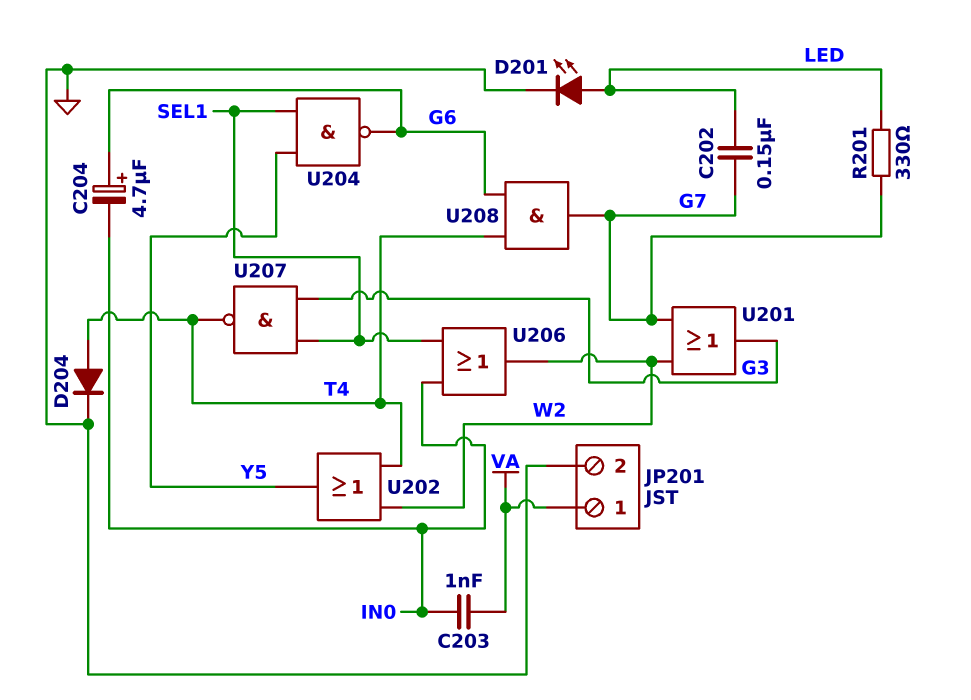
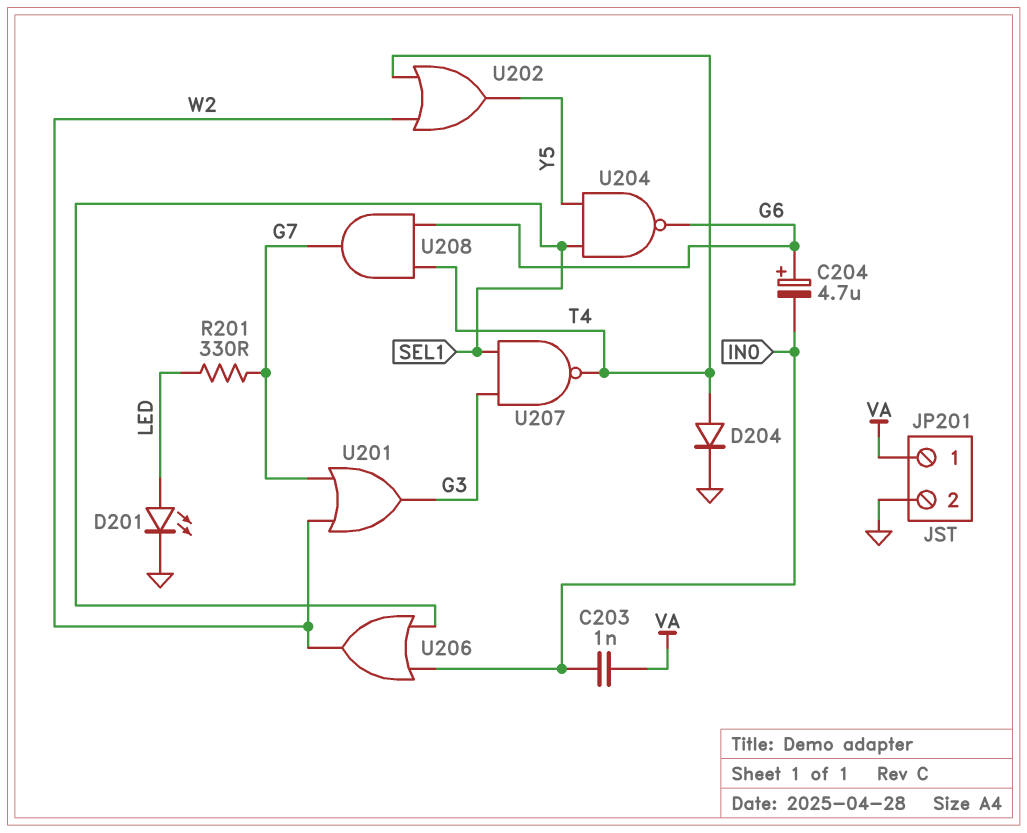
C202: 150nF (G7, LED) -> none

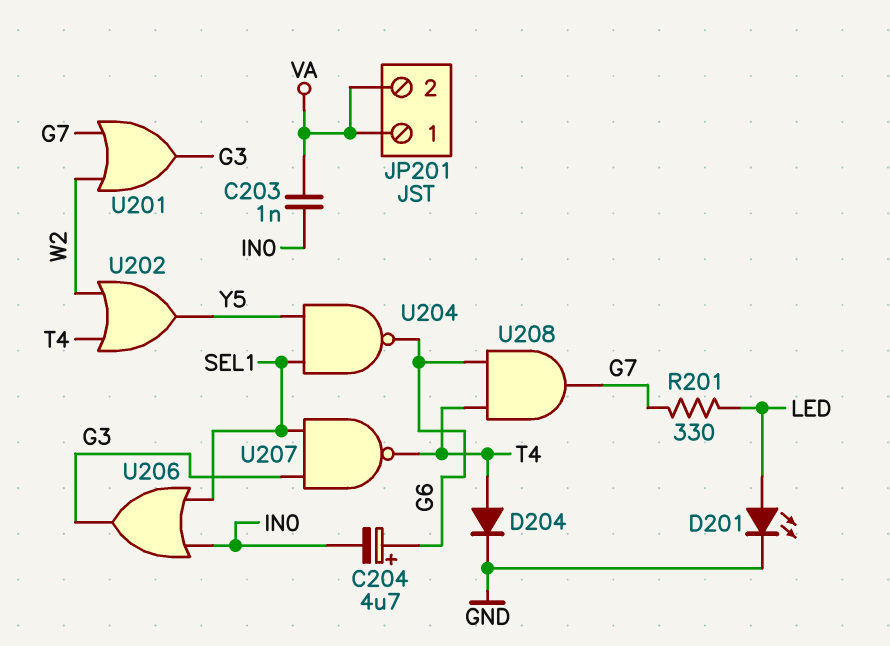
JP201 pin 2: GND -> VA
U206: OR (in IN0, in SEL1, out W2) -> OR (in IN0, in SEL1, out G3)

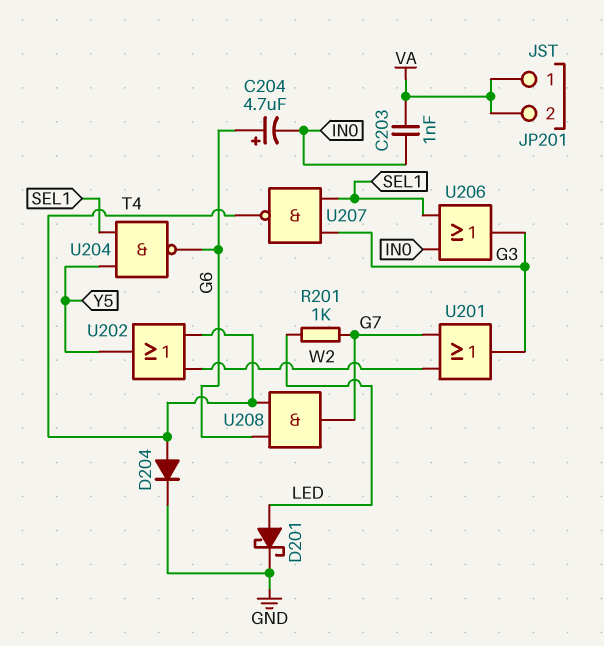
D201: LED (A LED, K GND) -> schottky (A LED, K GND)
R201: 330 (G7, LED) -> 1k (G7, LED)

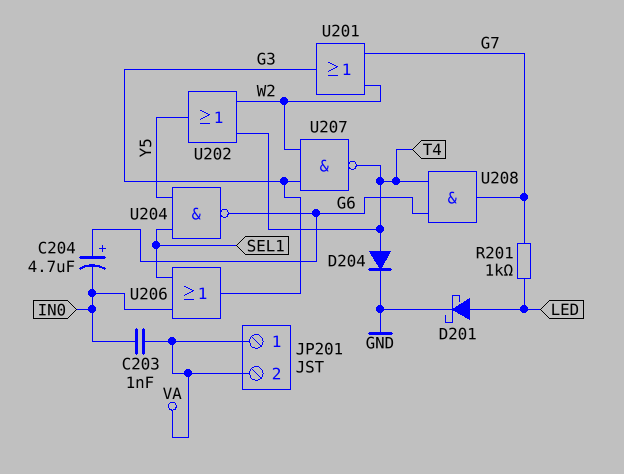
U207: NAND (in G3, in SEL1, out T4) -> NAND (in G3, in W2, out T4)

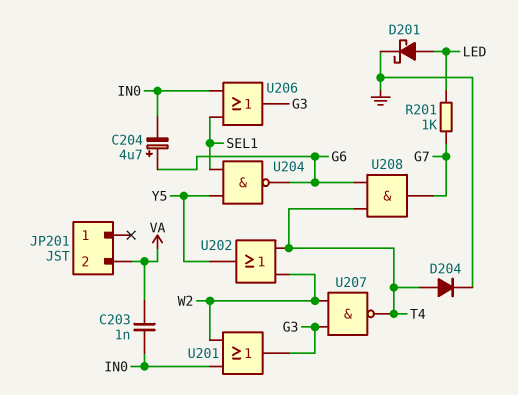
JP201 pin 1: VA -> none
U201: OR (in G7, in W2, out G3) -> OR (in IN0, in W2, out G3)

